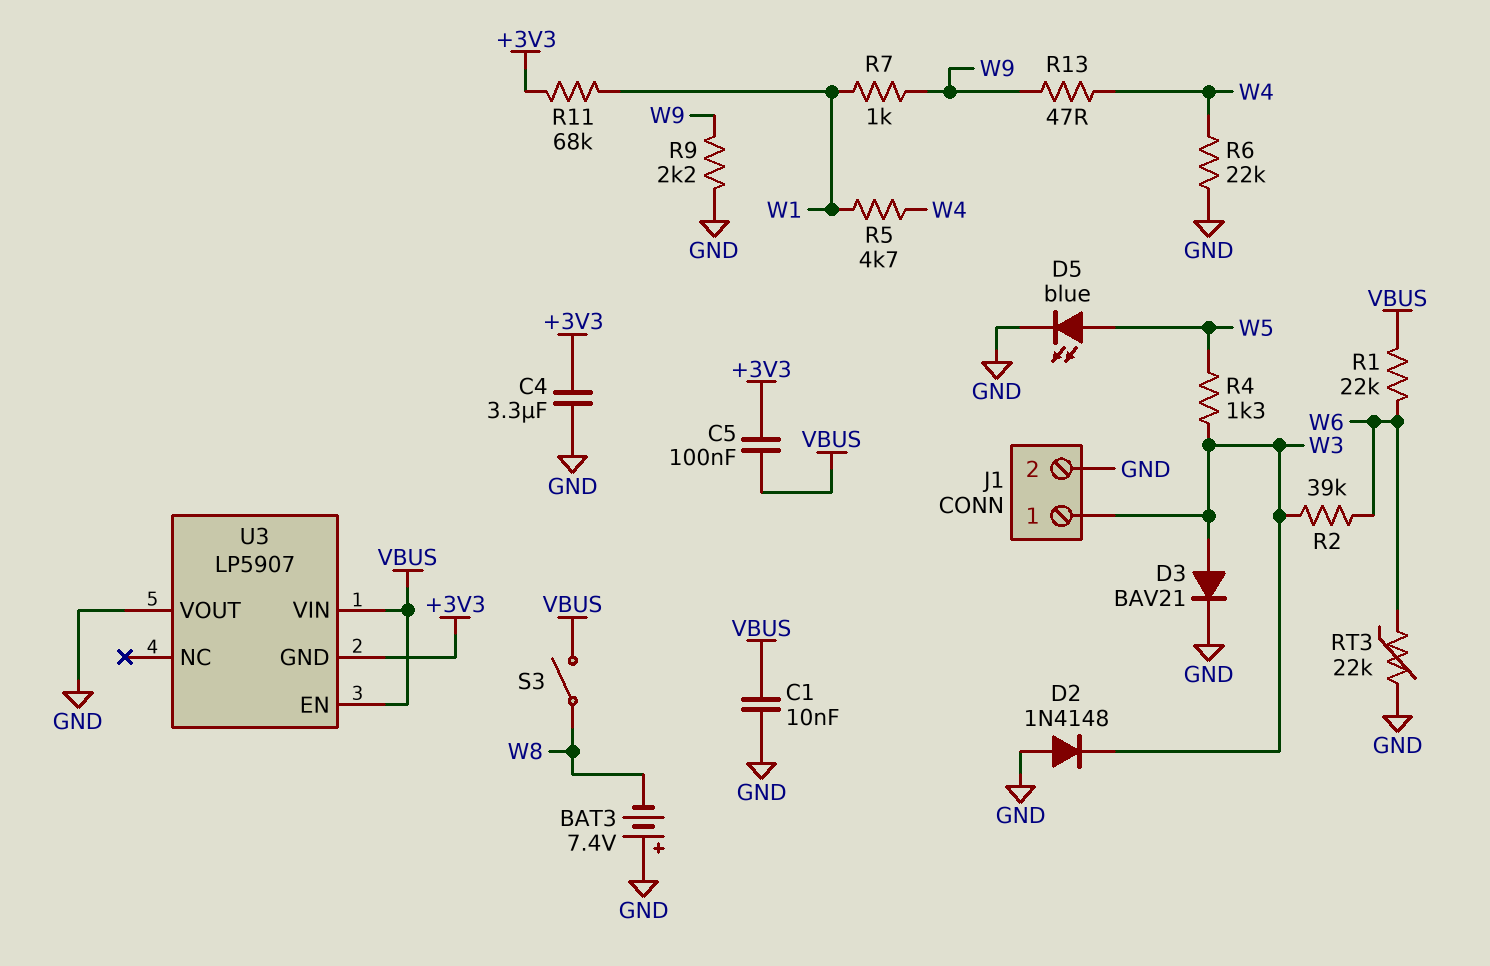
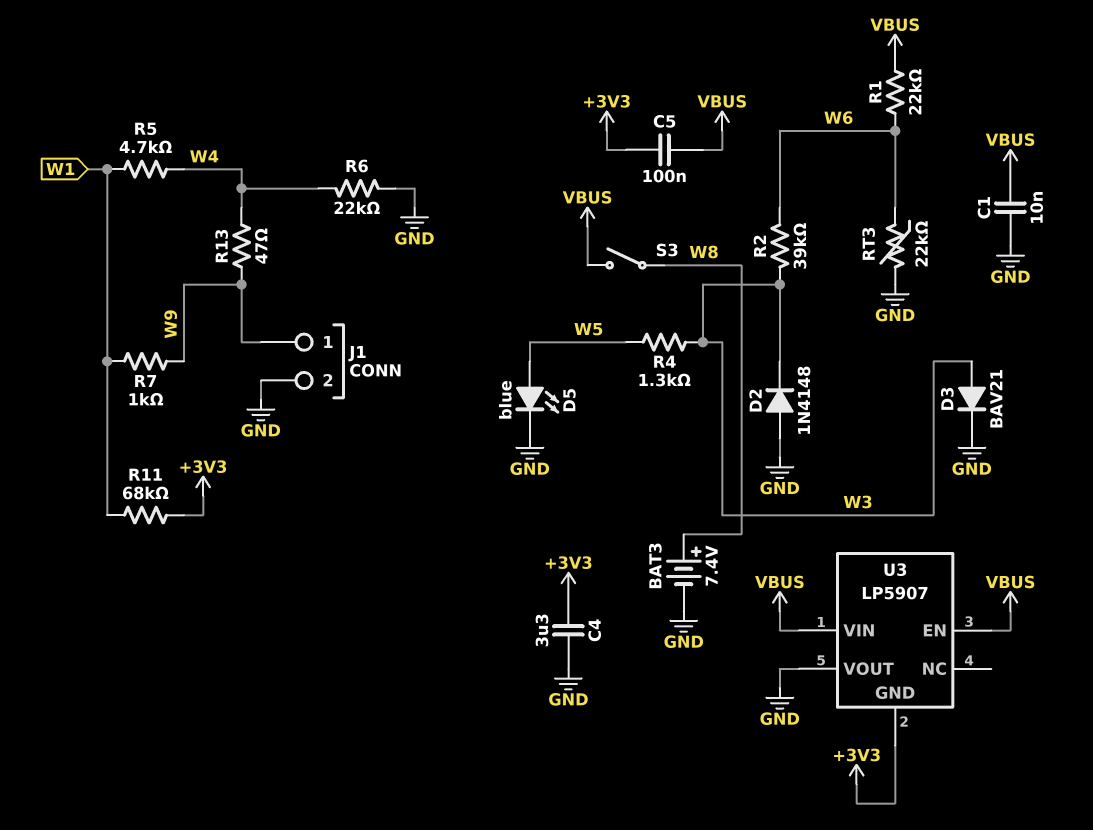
BAT3: 7.4V (plus GND, minus W8) -> 7.4V (plus W8, minus GND)
J1 pin 1: W3 -> W9
R9: 2.2k (GND, W9) -> none

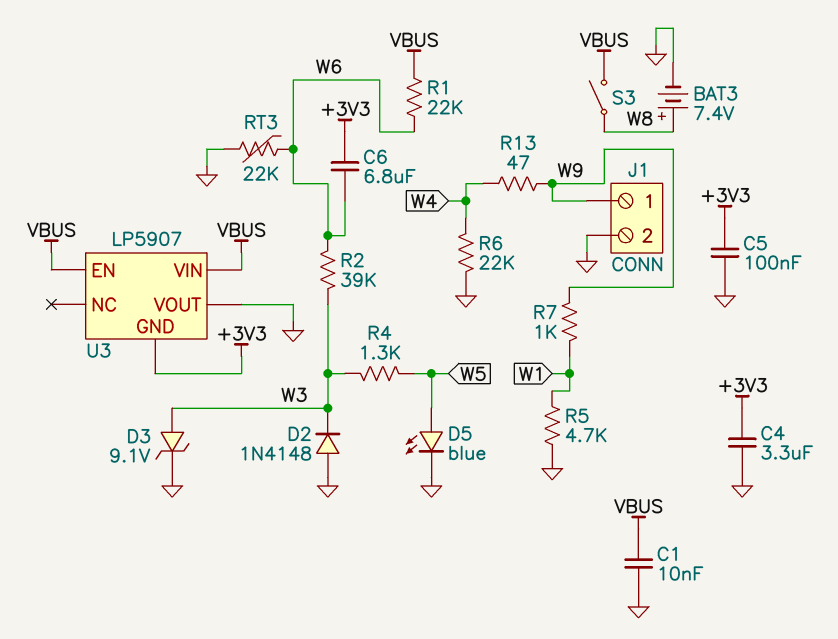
C5: 100nF (+3V3, VBUS) -> 100nF (+3V3, GND)
C6: none -> 6.8uF (+3V3, W6)
D3: diode BAV21 (A W3, K GND) -> zener 9.1V (A W3, K GND)
R5: 4.7k (W1, W4) -> 4.7k (GND, W1)
R11: 68k (+3V3, W1) -> none

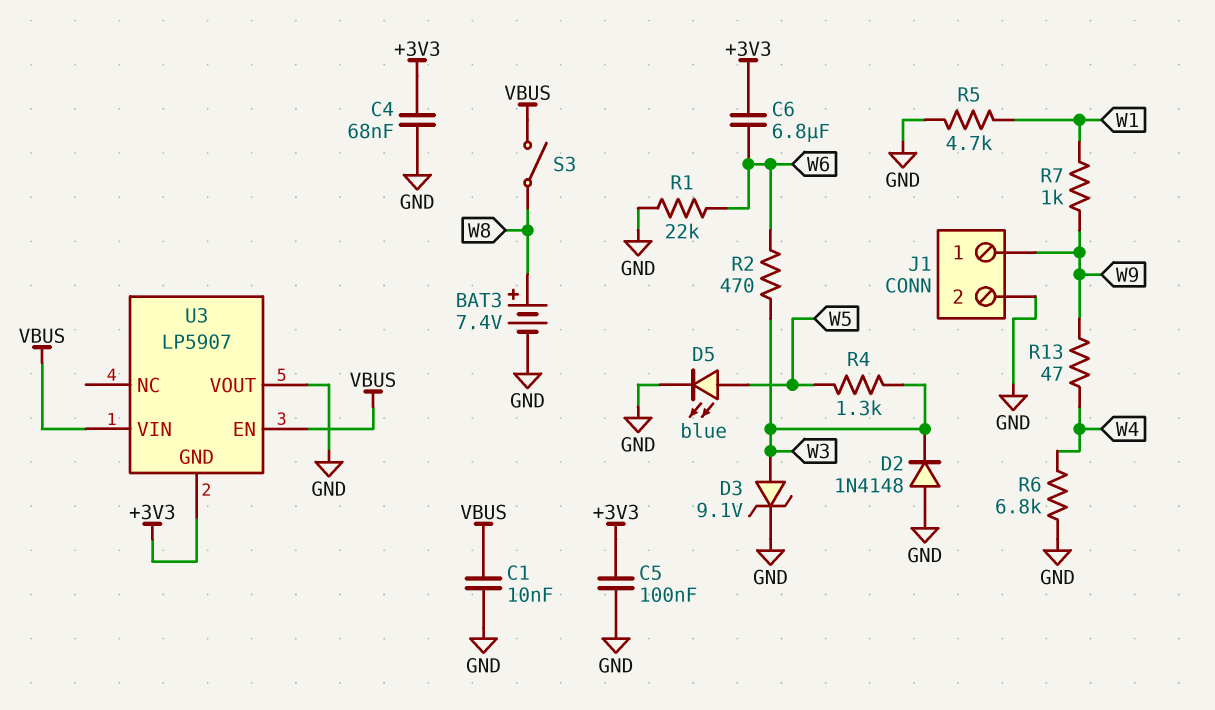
C4: 3.3uF (+3V3, GND) -> 68nF (+3V3, GND)
R1: 22k (VBUS, W6) -> 22k (GND, W6)
R2: 39k (W3, W6) -> 470 (W3, W6)
R6: 22k (GND, W4) -> 6.8k (GND, W4)
RT3: 22k (GND, W6) -> none

